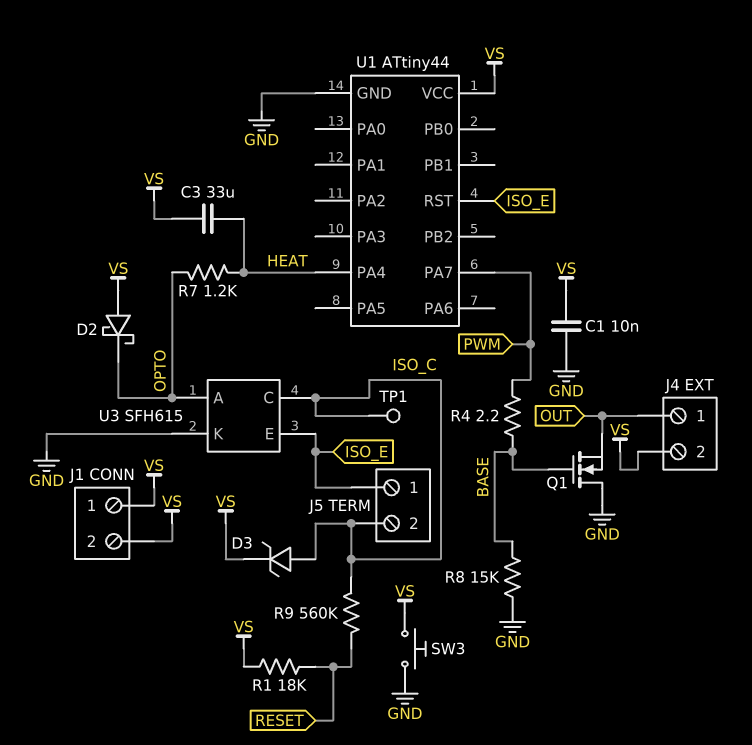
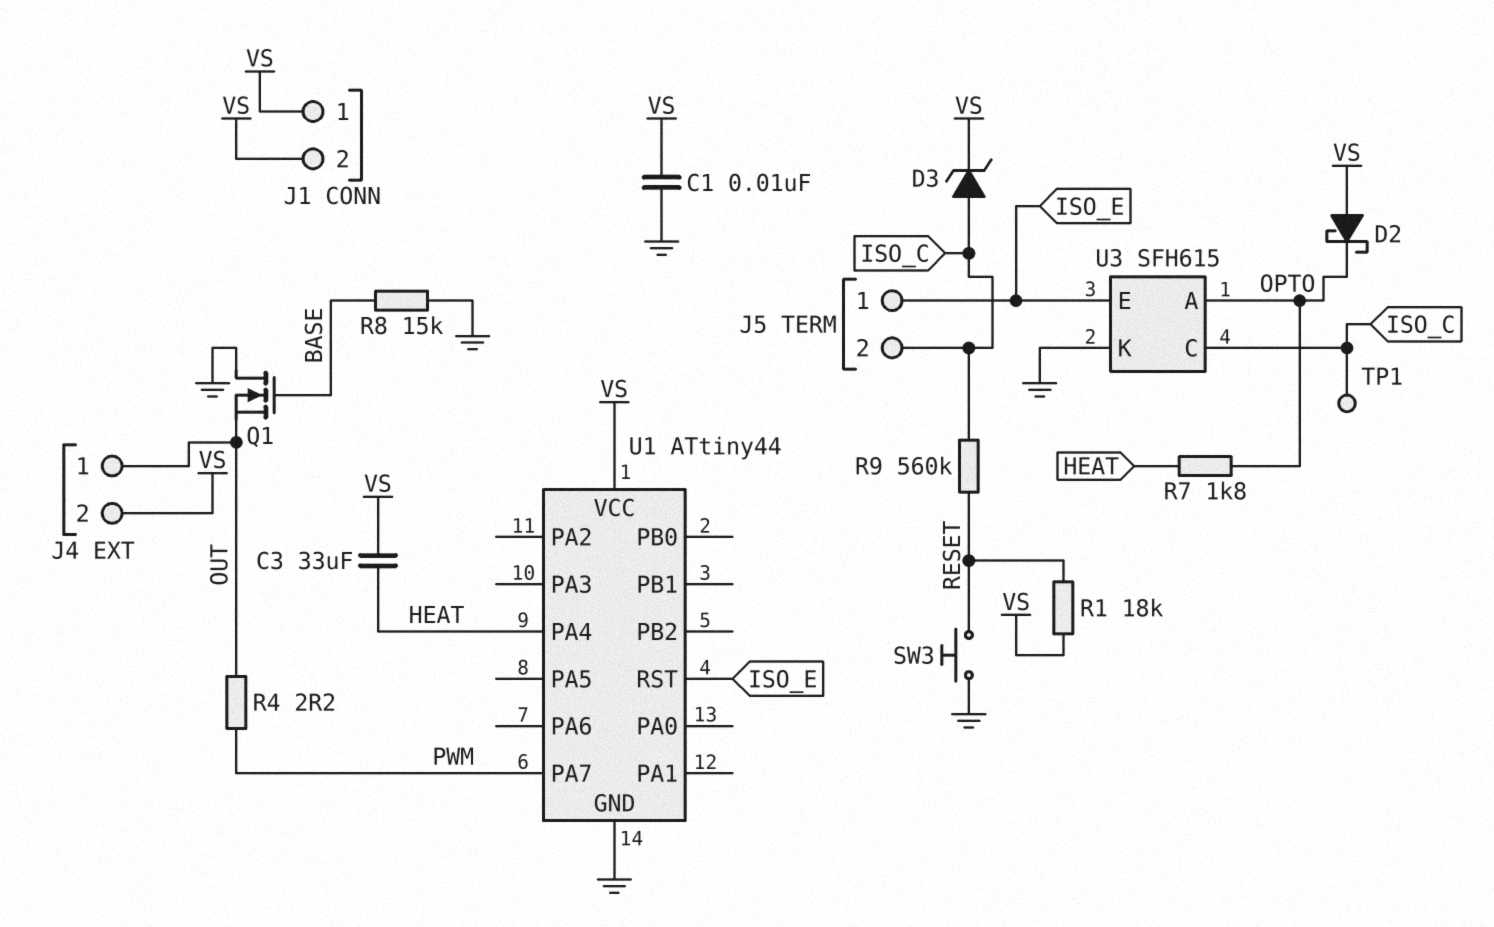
R4: 2.2 (BASE, PWM) -> 2.2 (OUT, PWM)
R7: 1.2k (HEAT, OPTO) -> 1.8k (HEAT, OPTO)
SW3: button (GND, VS) -> button (GND, RESET)

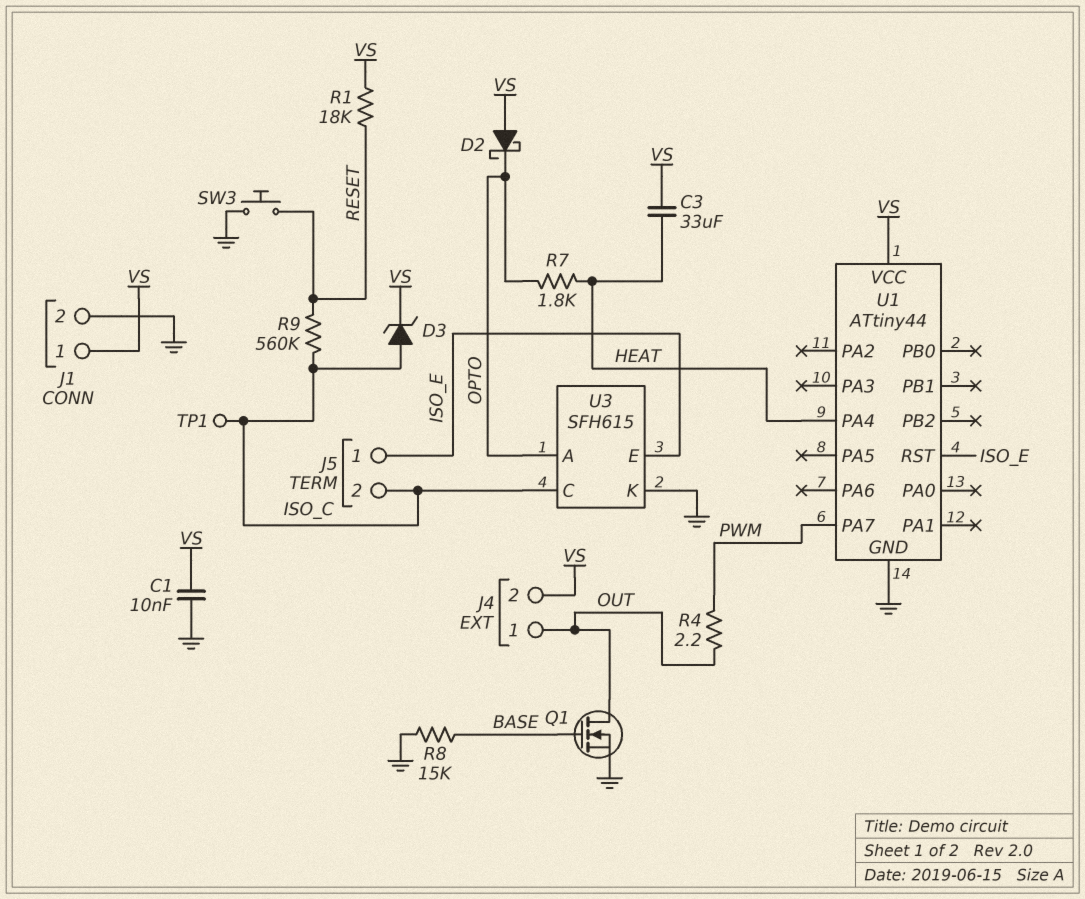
J1 pin 2: VS -> GND
Q1: NMOS (G BASE, D GND, S OUT) -> NMOS (G BASE, D OUT, S GND)

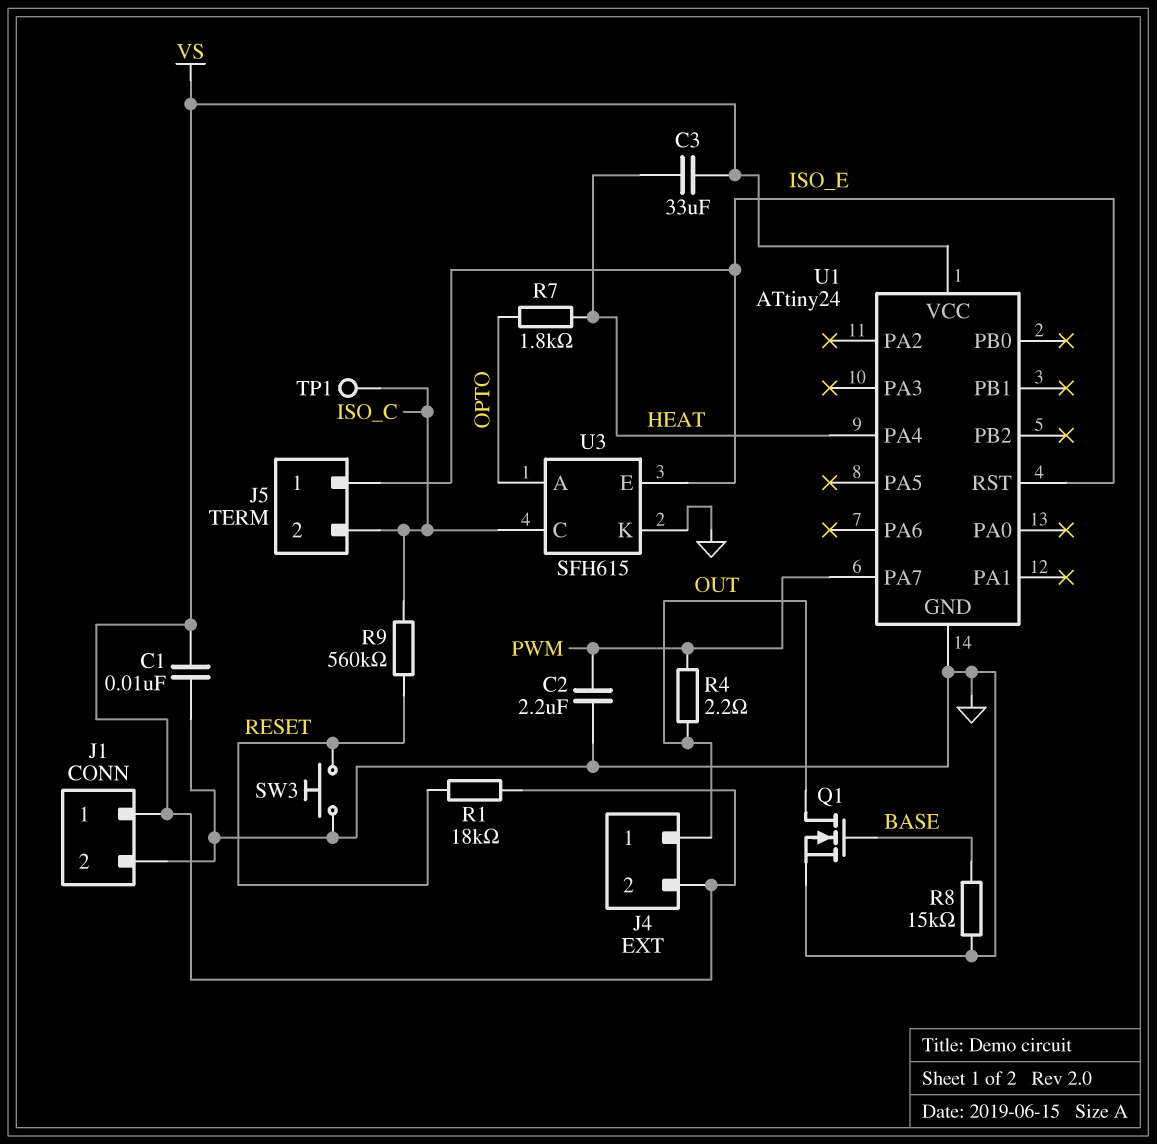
C2: none -> 2.2uF (GND, PWM)
D2: schottky (A VS, K OPTO) -> none
D3: zener (A ISO_C, K VS) -> none
U1: ATtiny44 -> ATtiny24

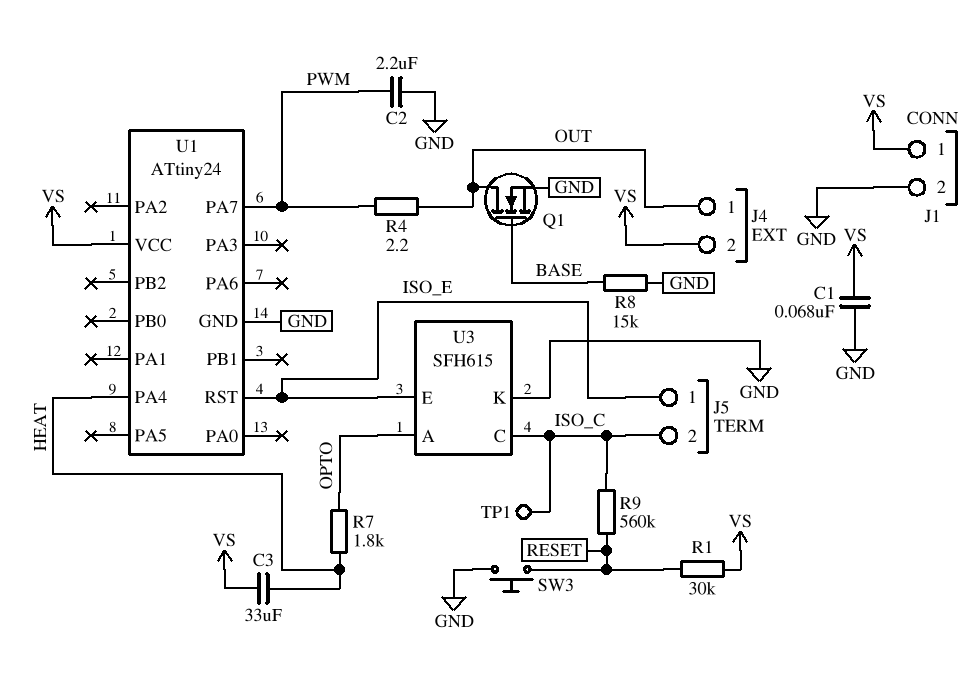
C1: 10nF (GND, VS) -> 68nF (GND, VS)
R1: 18k (RESET, VS) -> 30k (RESET, VS)

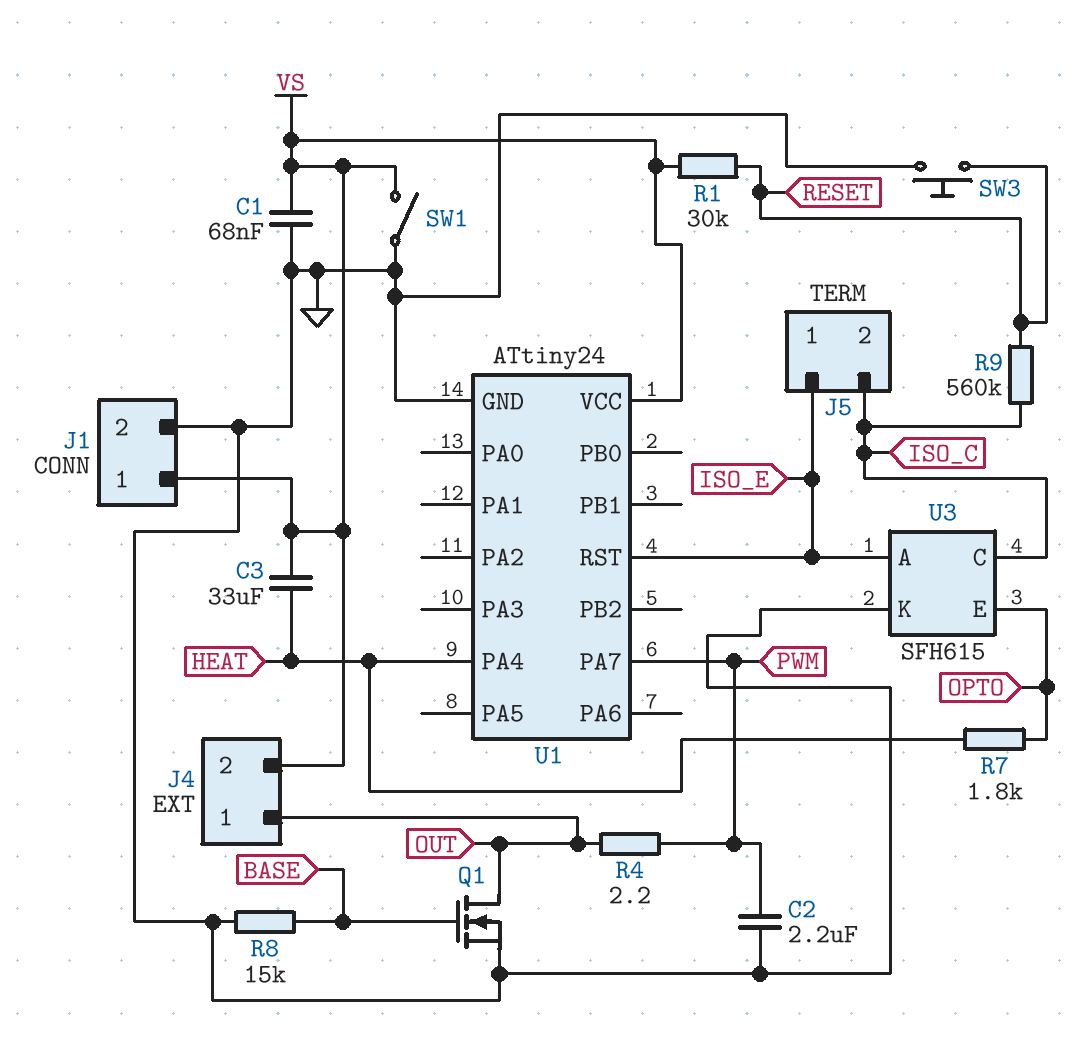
SW1: none -> switch (GND, VS)
TP1: test point (ISO_C) -> none
U3 pin A: OPTO -> ISO_E
U3 pin E: ISO_E -> OPTO

